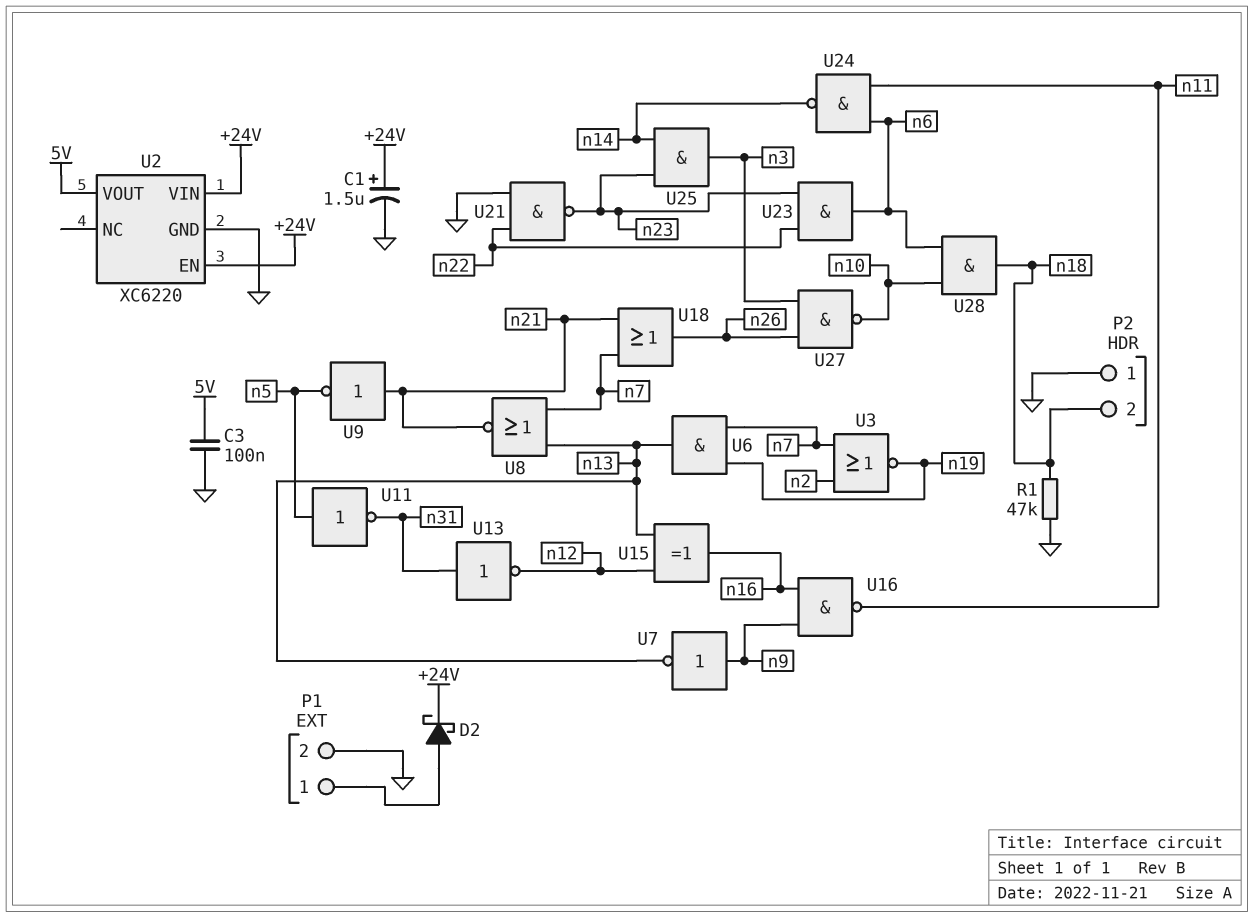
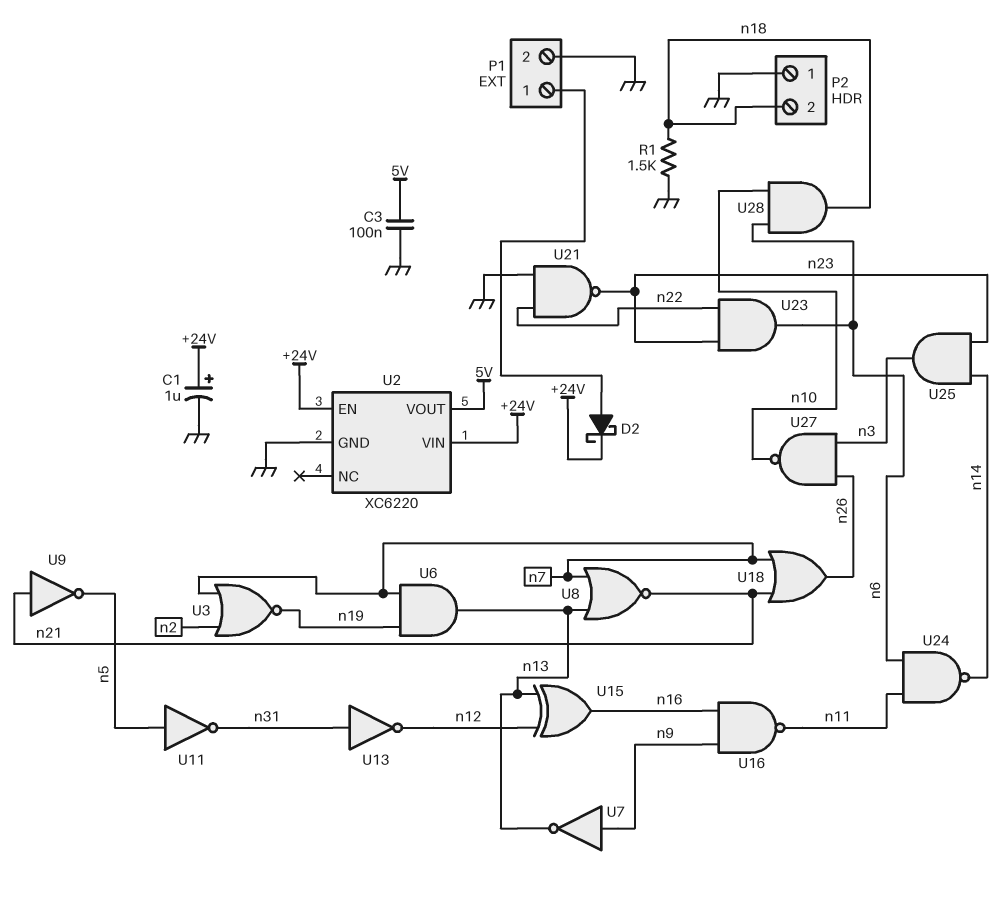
C1: 1.5uF (plus +24V, minus GND) -> 1uF (plus +24V, minus GND)
R1: 47k (GND, n18) -> 1.5k (GND, n18)

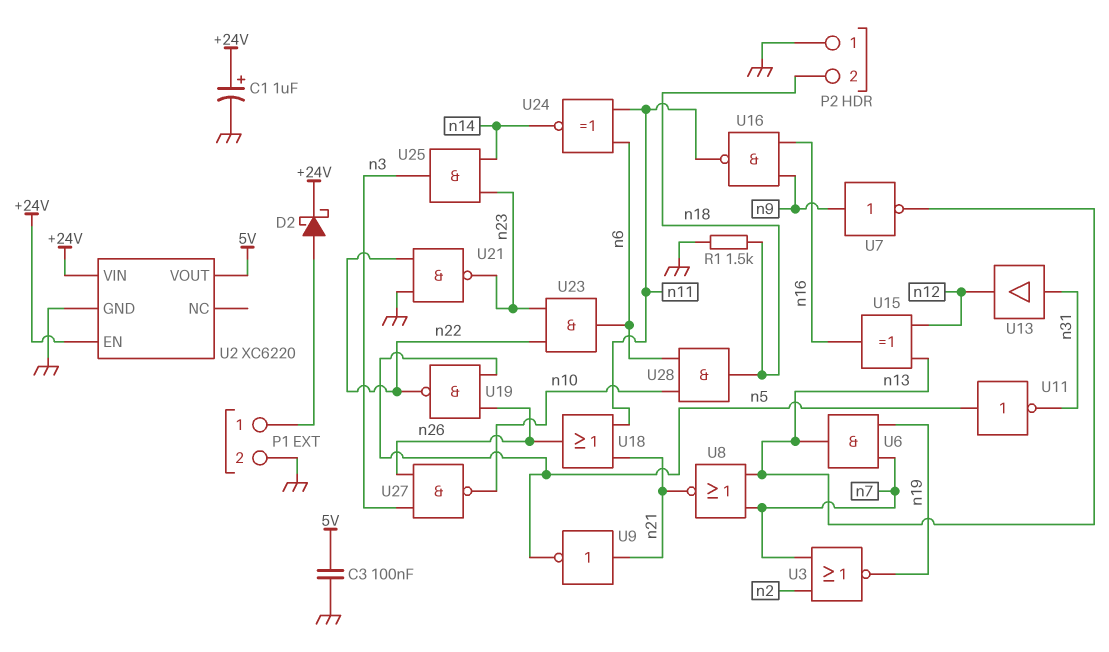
U13: NOT (in n31, out n12) -> buffer (in n31, out n12)
U18: OR (in n7, in n21, out n26) -> OR (in n11, in n21, out n26)
U19: none -> NAND (in n5, in n26, out n22)
U24: NAND (in n6, in n11, out n14) -> XNOR (in n6, in n11, out n14)

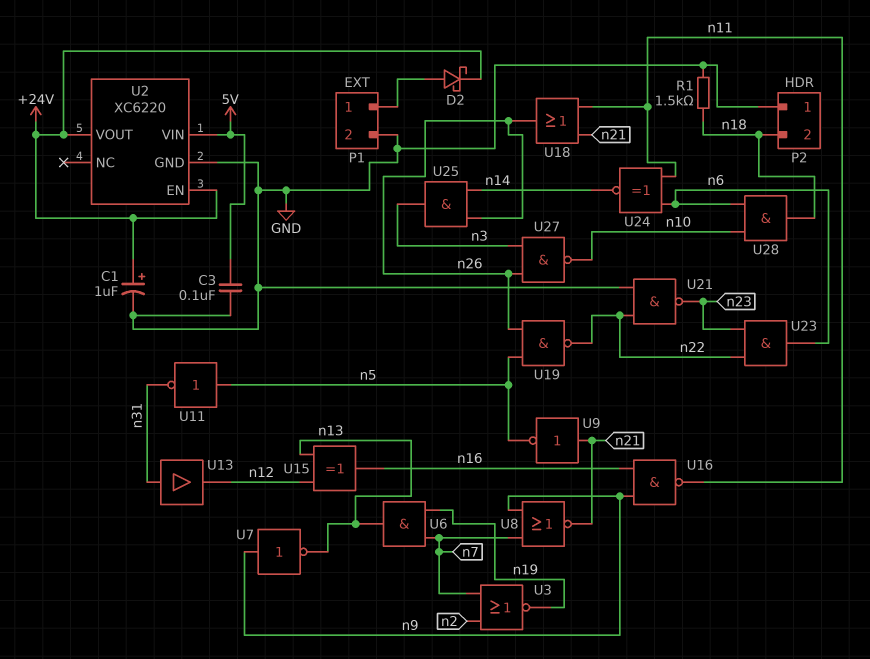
U2 pin VIN: +24V -> 5V
U2 pin VOUT: 5V -> +24V
U8: NOR (in n7, in n13, out n21) -> NOR (in n7, in n9, out n21)
U25: AND (in n14, in n23, out n3) -> AND (in n14, in n26, out n3)

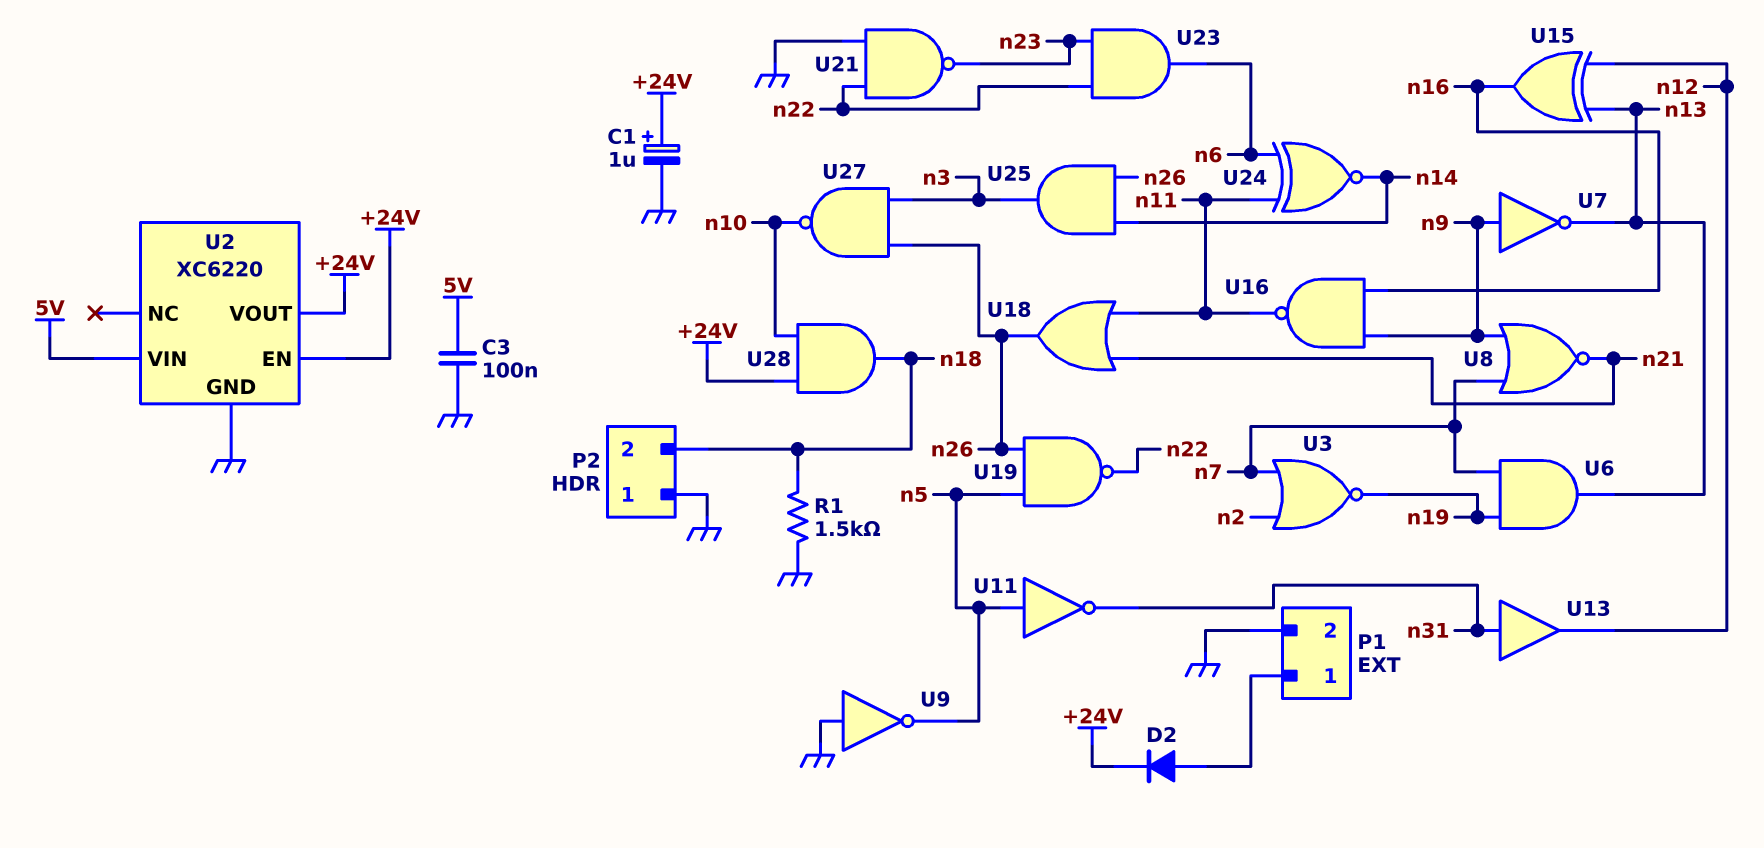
D2: schottky (A P1/1, K +24V) -> diode (A P1/1, K +24V)
U9: NOT (in n21, out n5) -> NOT (in GND, out n5)
U28: AND (in n6, in n10, out n18) -> AND (in +24V, in n10, out n18)

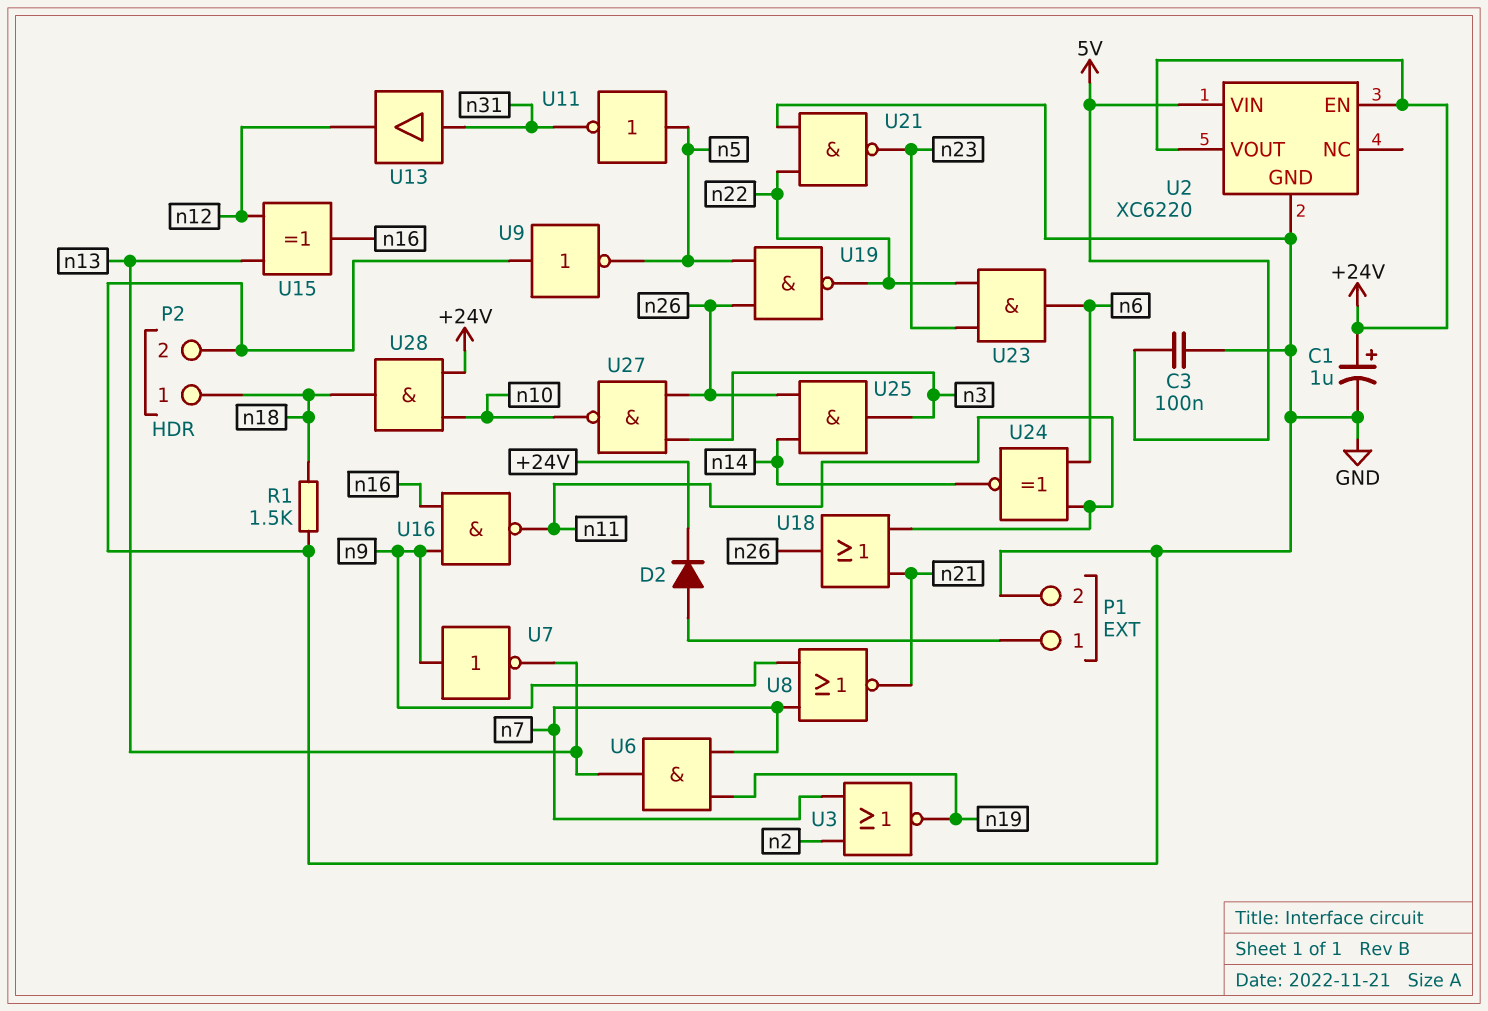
P2 pin 1: GND -> n18
P2 pin 2: n18 -> GND

